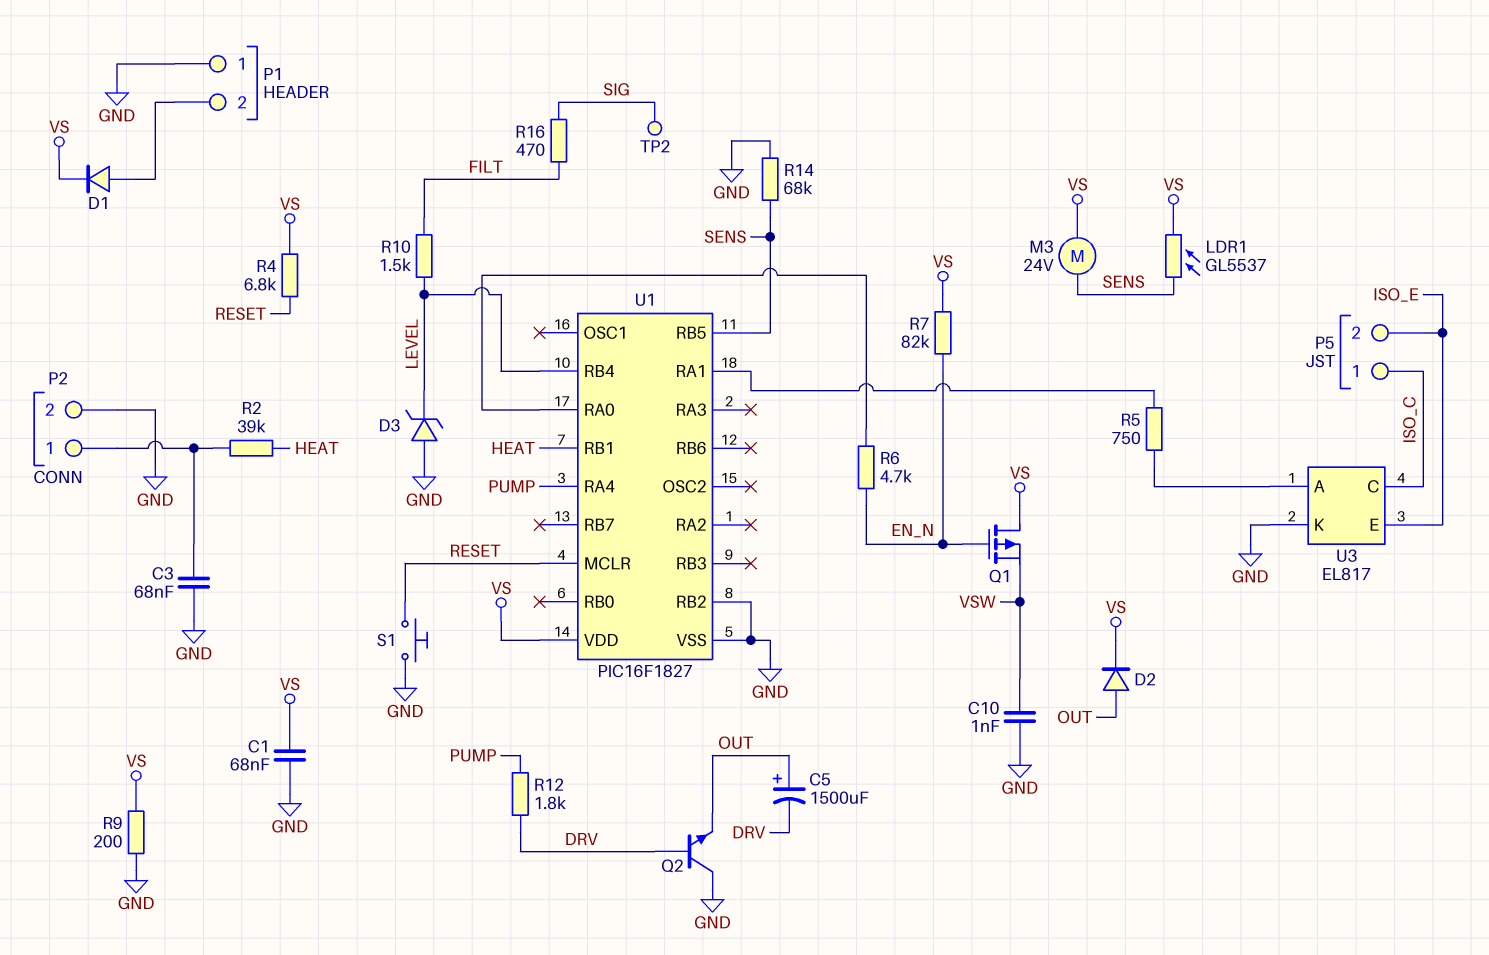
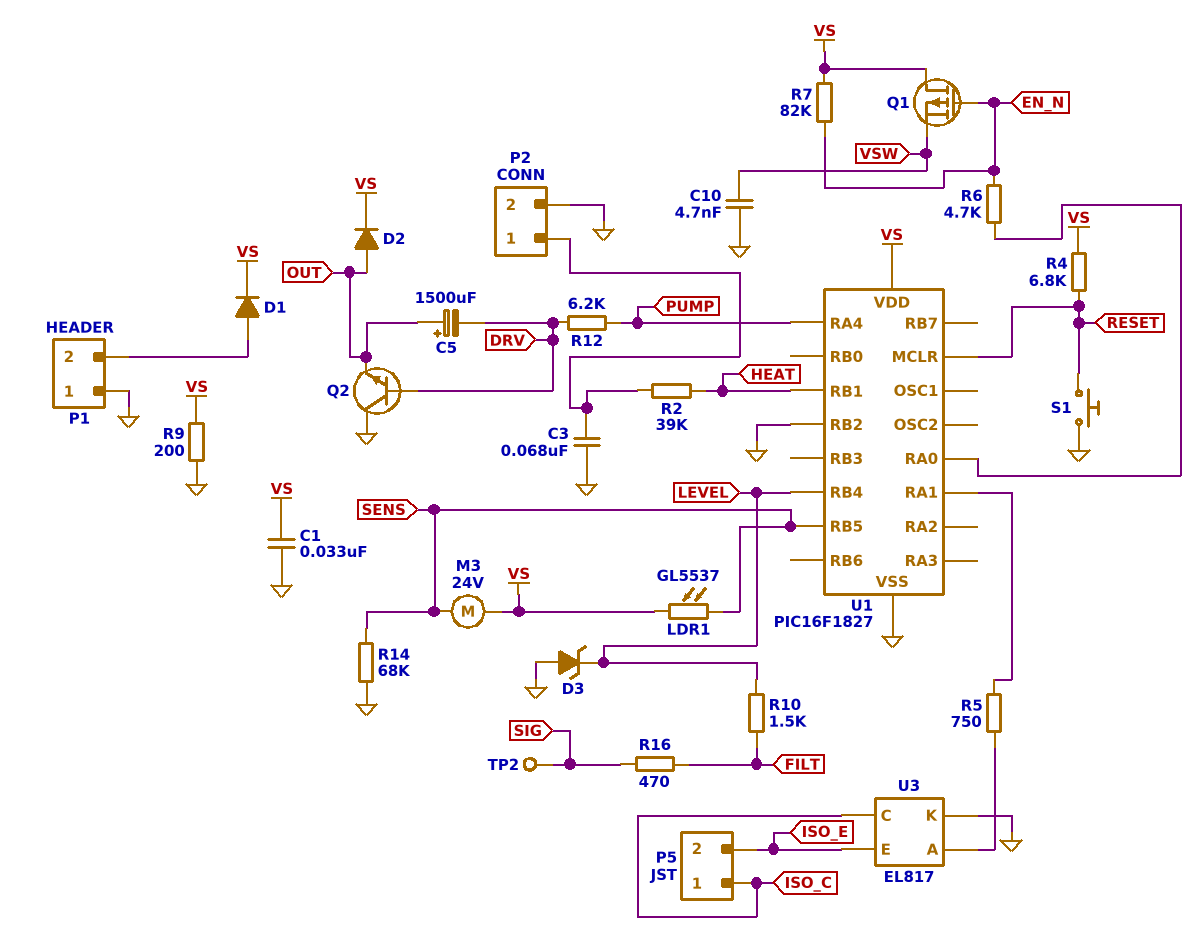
C1: 68nF (GND, VS) -> 33nF (GND, VS)
C10: 1nF (GND, VSW) -> 4.7nF (GND, VSW)
R12: 1.8k (DRV, PUMP) -> 6.2k (DRV, PUMP)

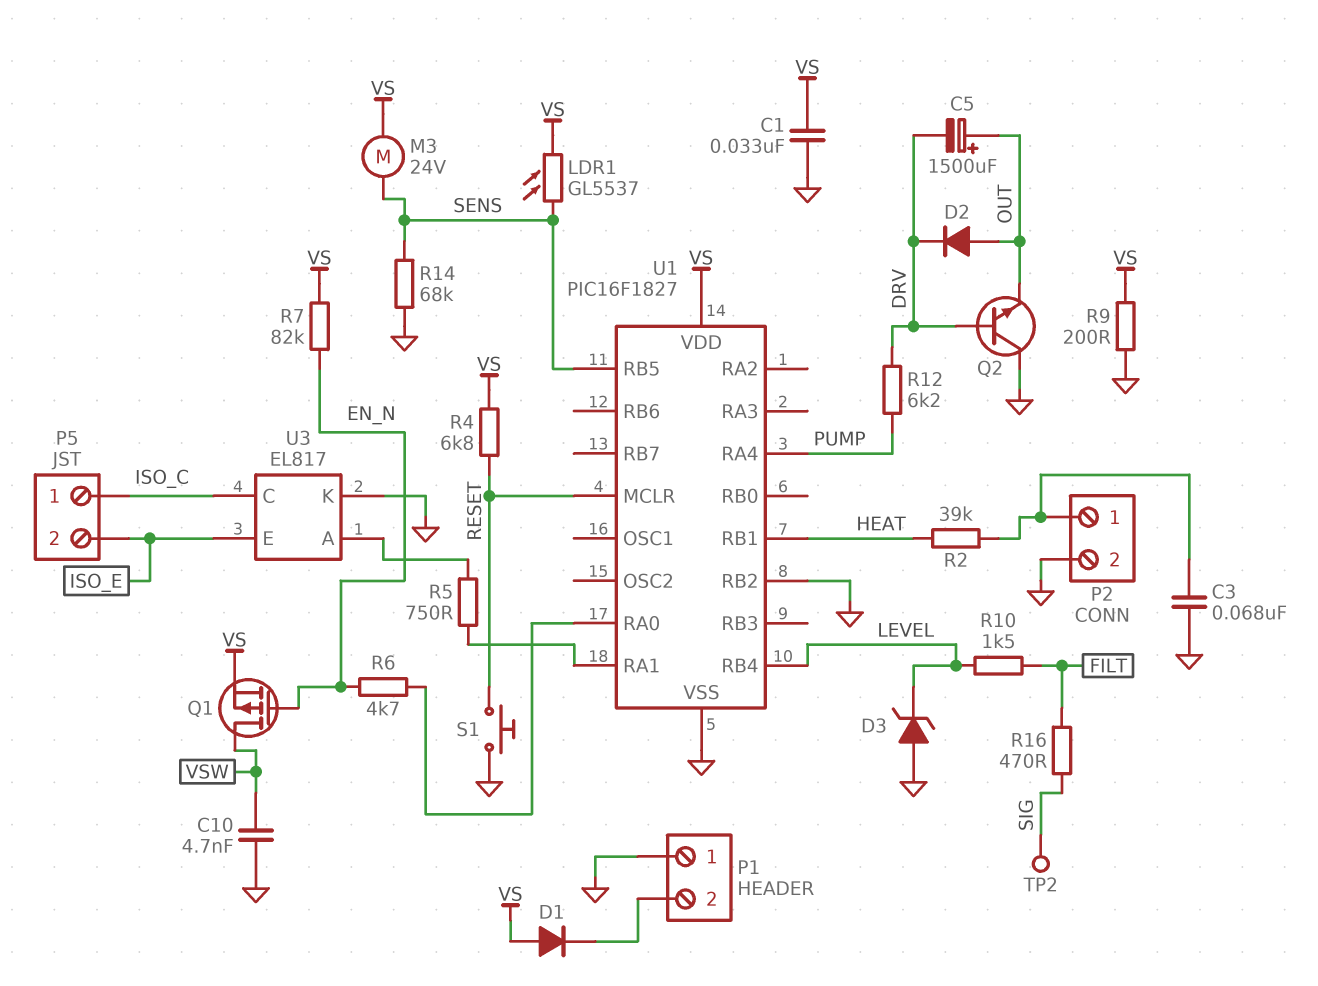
D1: diode (A P1/2, K VS) -> diode (A VS, K P1/2)
D2: diode (A OUT, K VS) -> diode (A OUT, K DRV)
Q1: PMOS (G EN_N, D VS, S VSW) -> PMOS (G EN_N, D VSW, S VS)

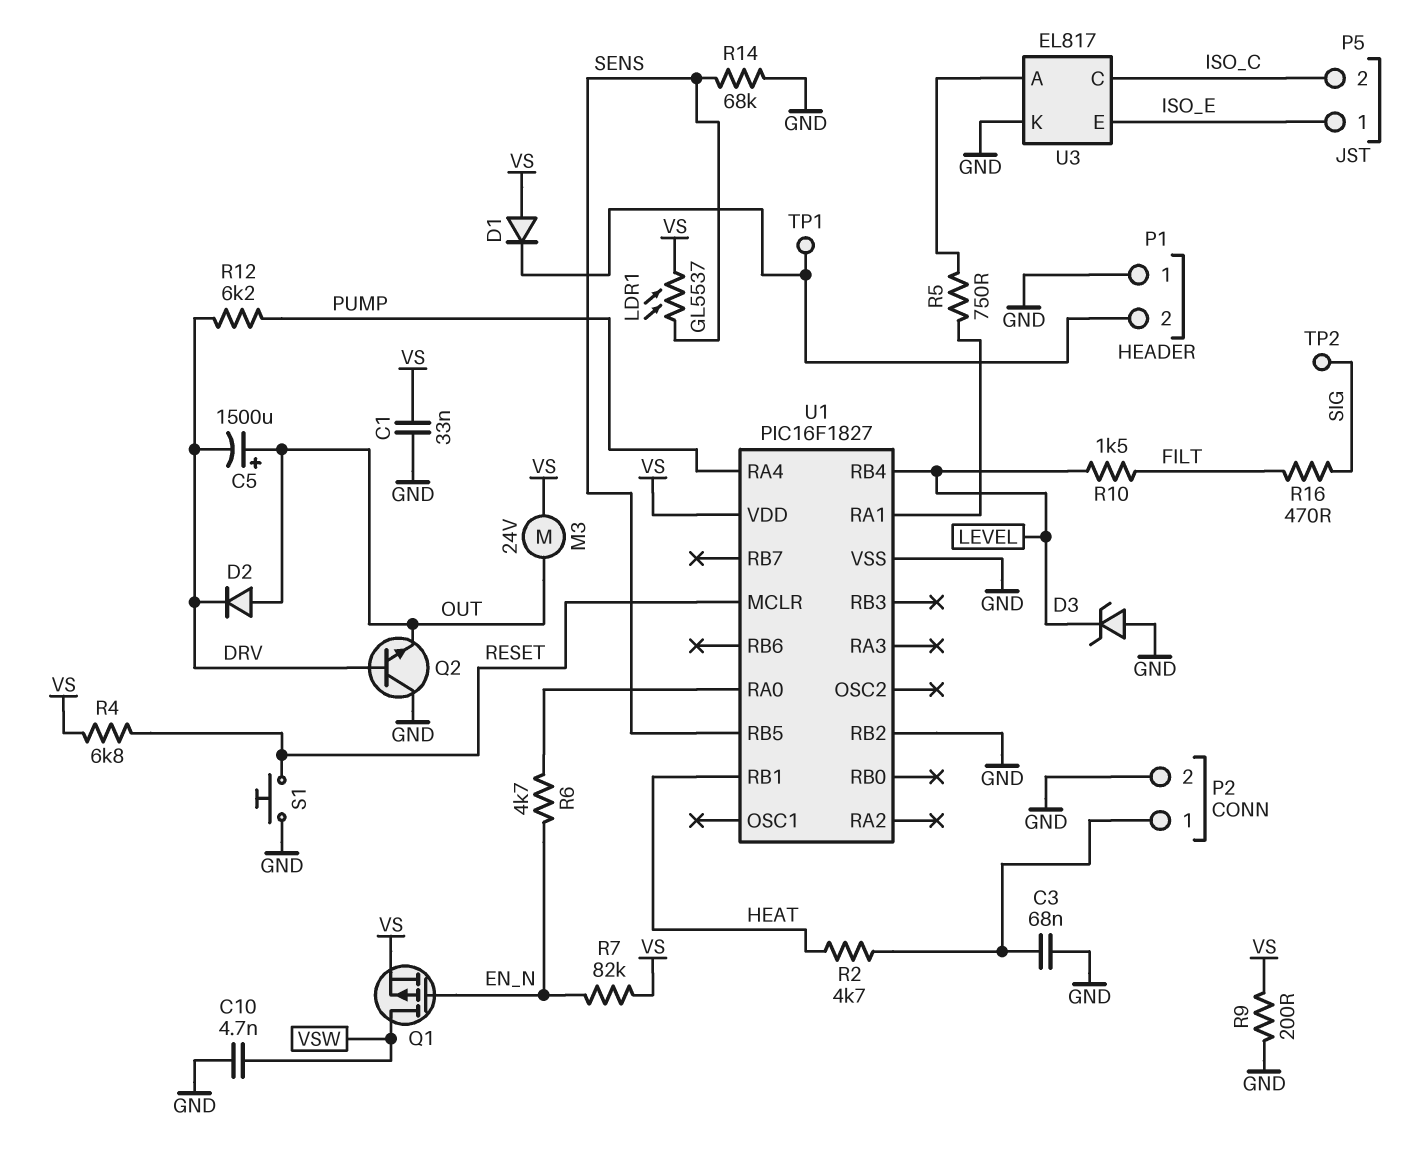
M3: motor 24V (SENS, VS) -> motor 24V (OUT, VS)
P5 pin 1: ISO_C -> ISO_E
P5 pin 2: ISO_E -> ISO_C
R2: 39k (HEAT, P2/1) -> 4.7k (HEAT, P2/1)
TP1: none -> test point (P1/2)

